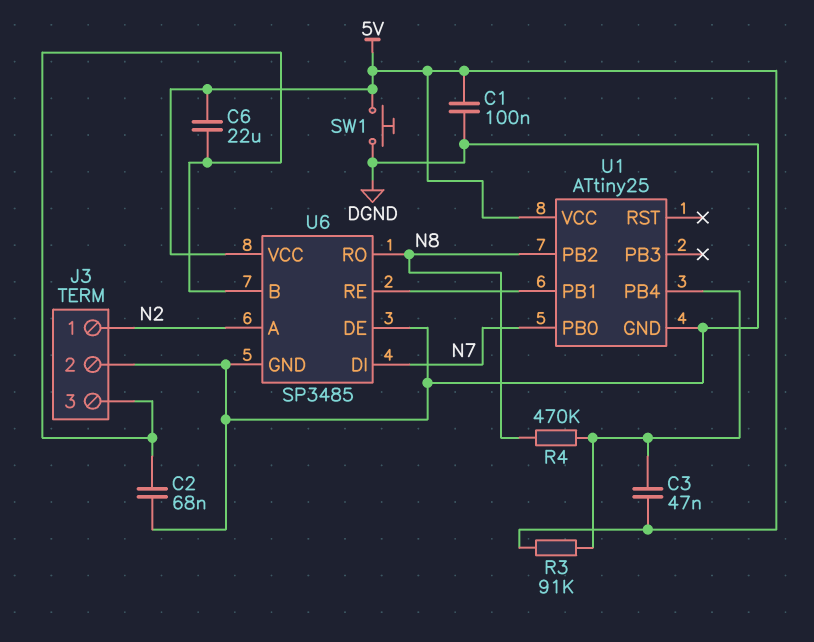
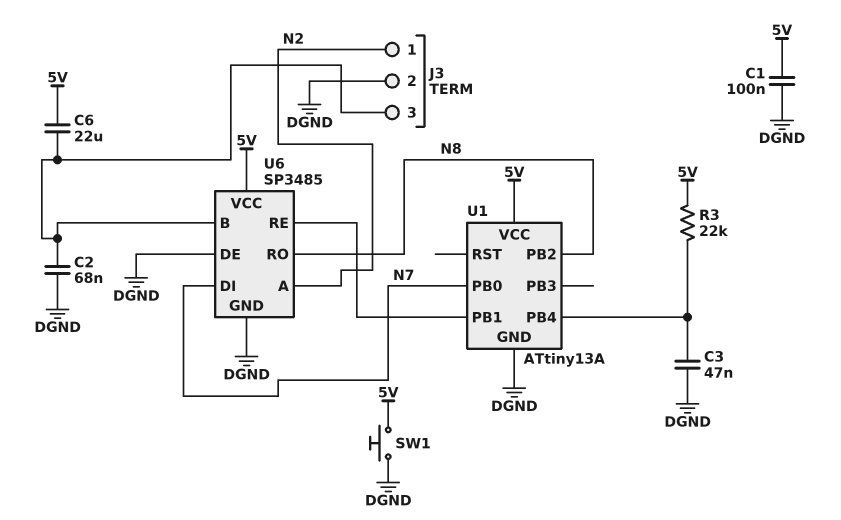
C3: 47nF (5V, U1/PB4) -> 47nF (DGND, U1/PB4)
R3: 91k (5V, U1/PB4) -> 22k (5V, U1/PB4)
R4: 470k (N8, U1/PB4) -> none
U1: ATtiny25 -> ATtiny13A

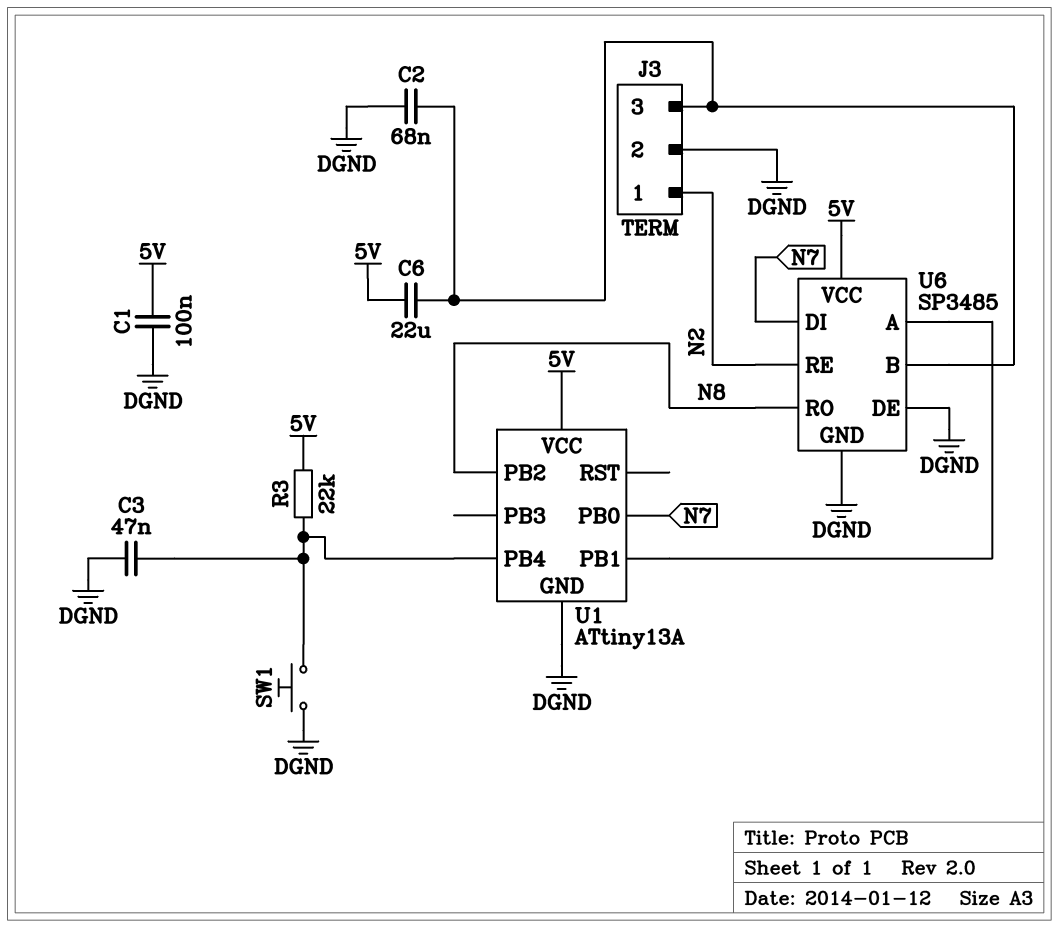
SW1: button (5V, DGND) -> button (DGND, U1/PB4)
U6 pin A: N2 -> U1/PB1
U6 pin RE: U1/PB1 -> N2

